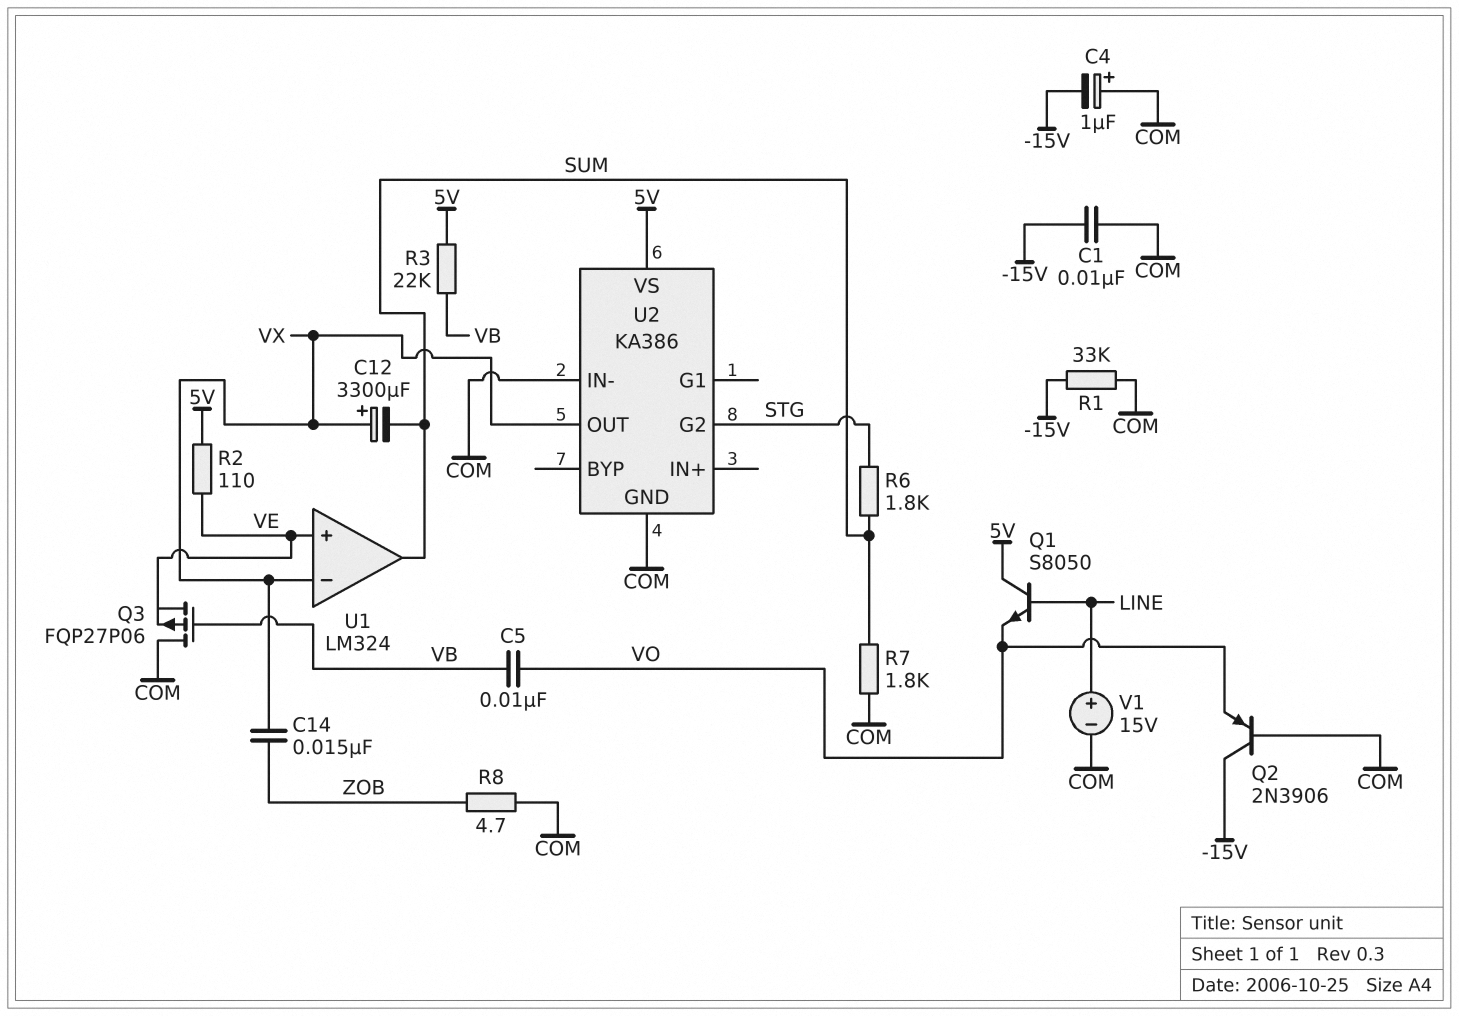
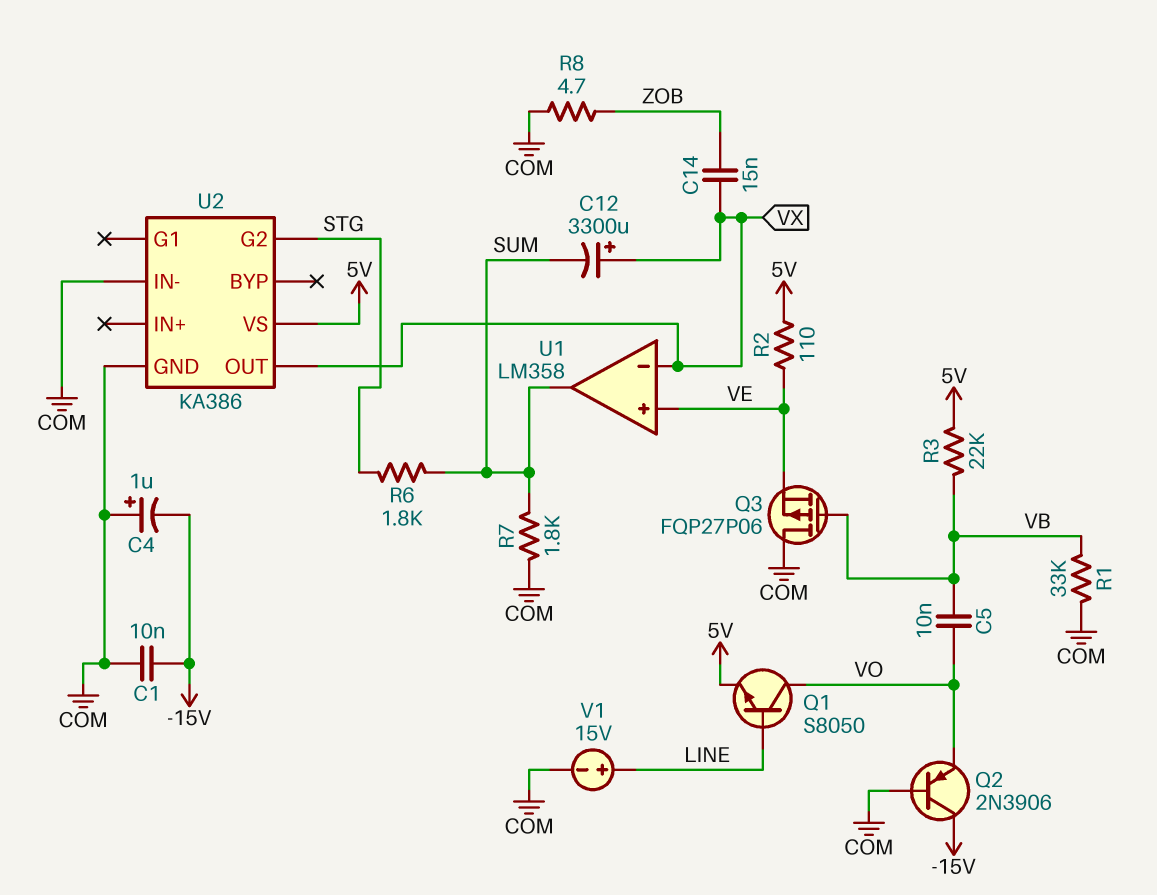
Q1: NPN S8050 (B LINE, C 5V, E VO) -> NPN S8050 (B LINE, C VO, E 5V)
R1: 33k (-15V, COM) -> 33k (COM, VB)
U1: LM324 -> LM358

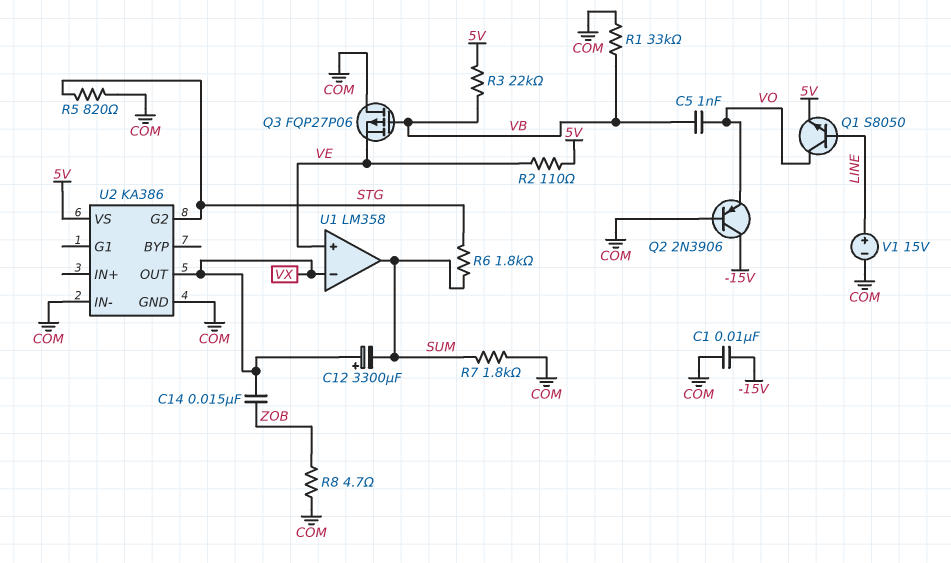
C4: 1uF (plus COM, minus -15V) -> none
C5: 10nF (VB, VO) -> 1nF (VB, VO)
R5: none -> 820 (COM, STG)

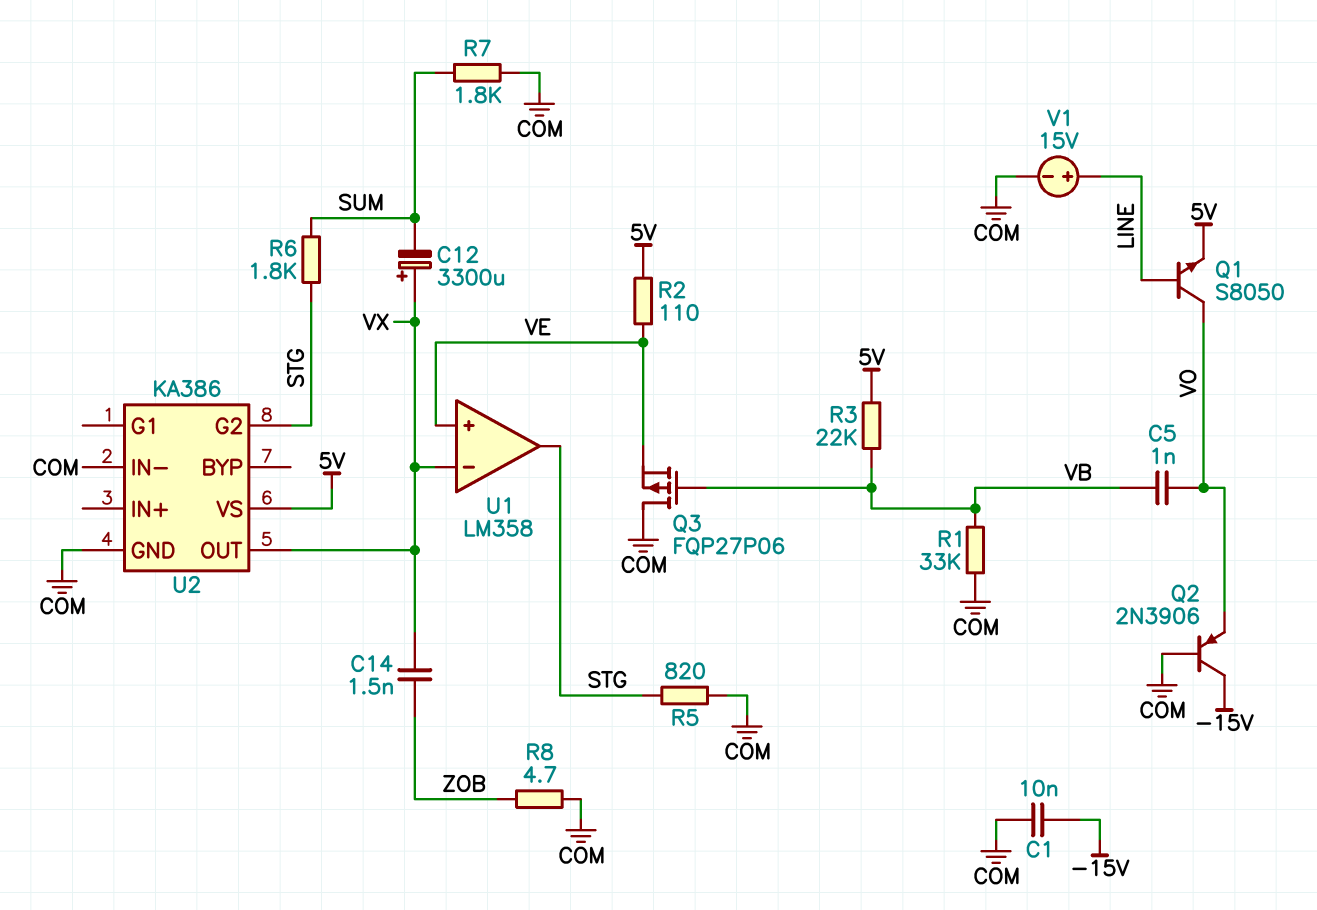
C14: 15nF (VX, ZOB) -> 1.5nF (VX, ZOB)
U1 pin out: SUM -> STG

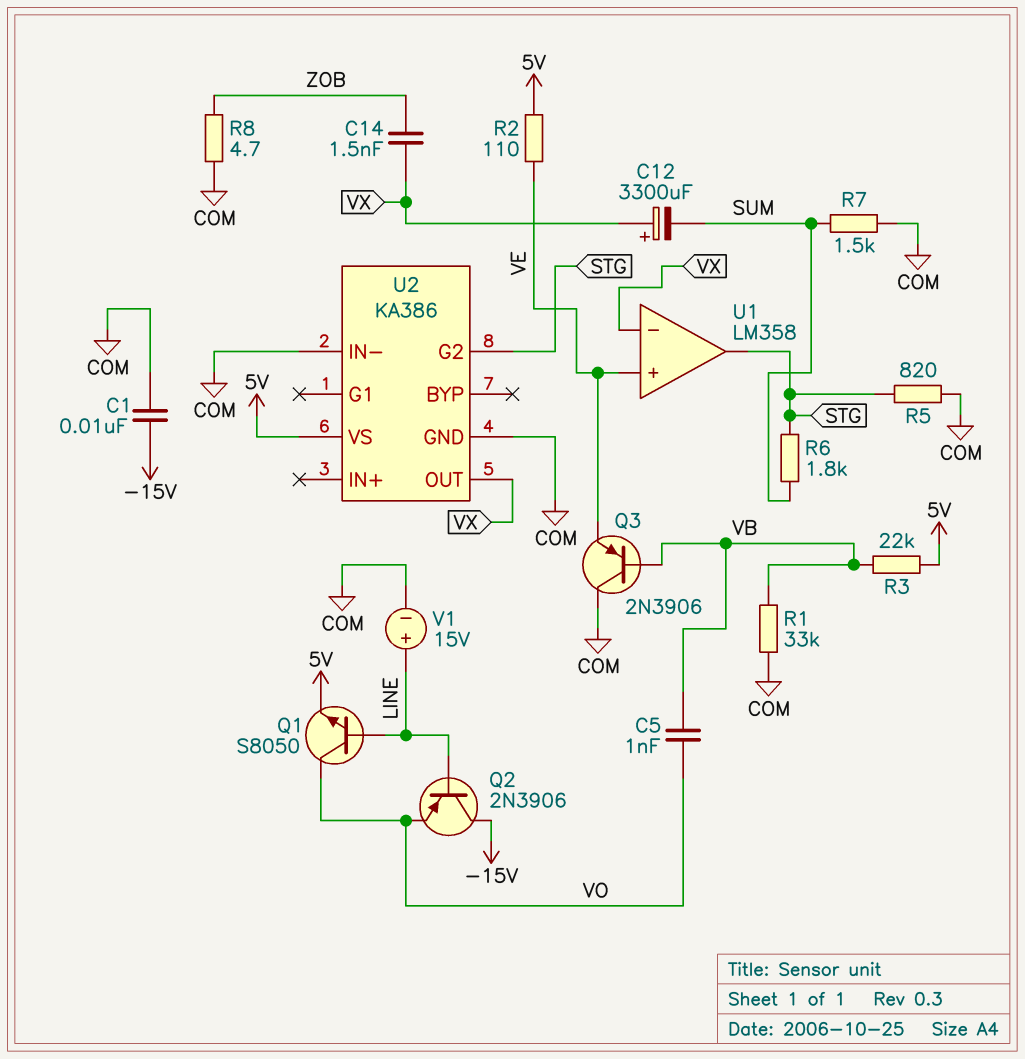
Q2: PNP 2N3906 (B COM, C -15V, E VO) -> PNP 2N3906 (B LINE, C -15V, E VO)
Q3: PMOS FQP27P06 (G VB, D COM, S VE) -> PNP 2N3906 (B VB, C COM, E VE)
R7: 1.8k (COM, SUM) -> 1.5k (COM, SUM)

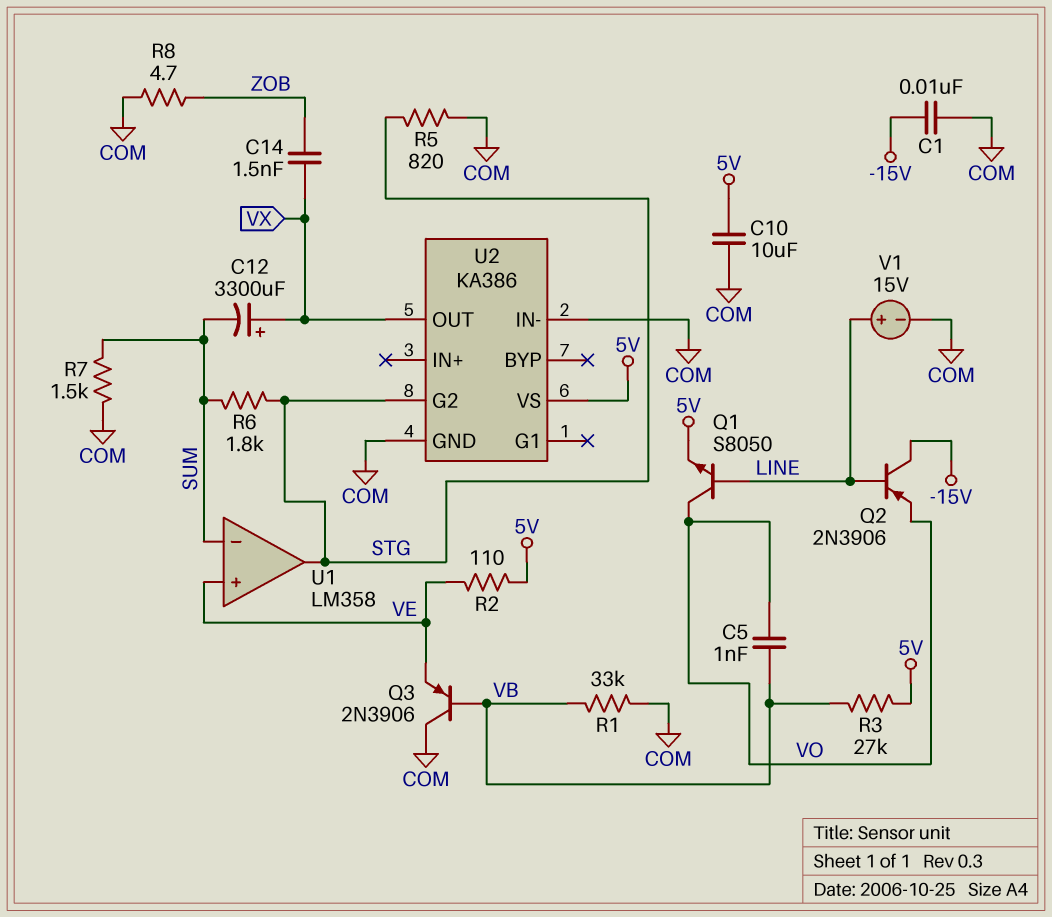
C10: none -> 10uF (5V, COM)
R3: 22k (5V, VB) -> 27k (5V, VB)
U1 pin in-: VX -> SUM

